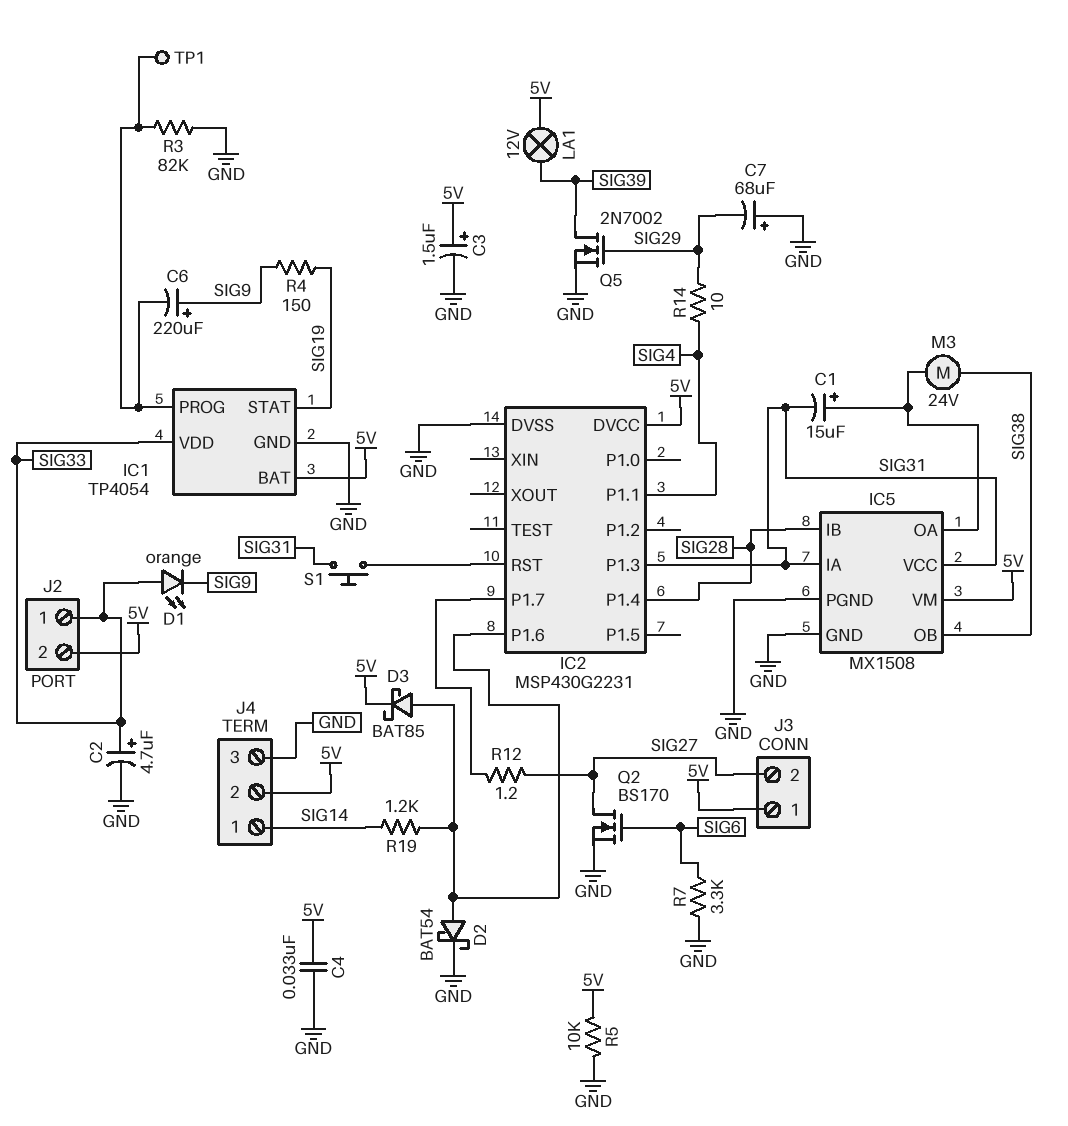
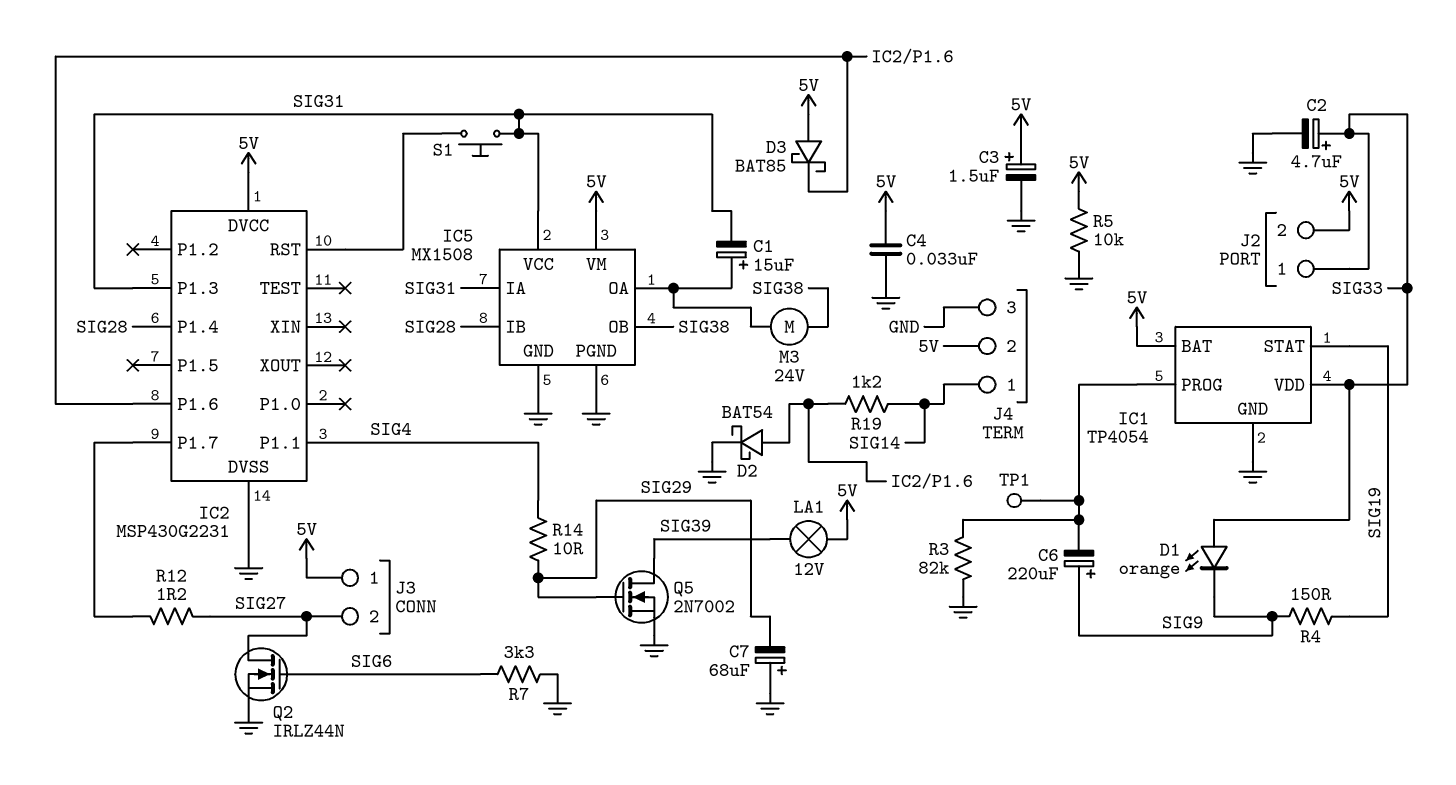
D3: schottky BAT85 (A IC2/P1.6, K 5V) -> schottky BAT85 (A 5V, K IC2/P1.6)
Q2: NMOS BS170 (G SIG6, D SIG27, S GND) -> NMOS IRLZ44N (G SIG6, D SIG27, S GND)

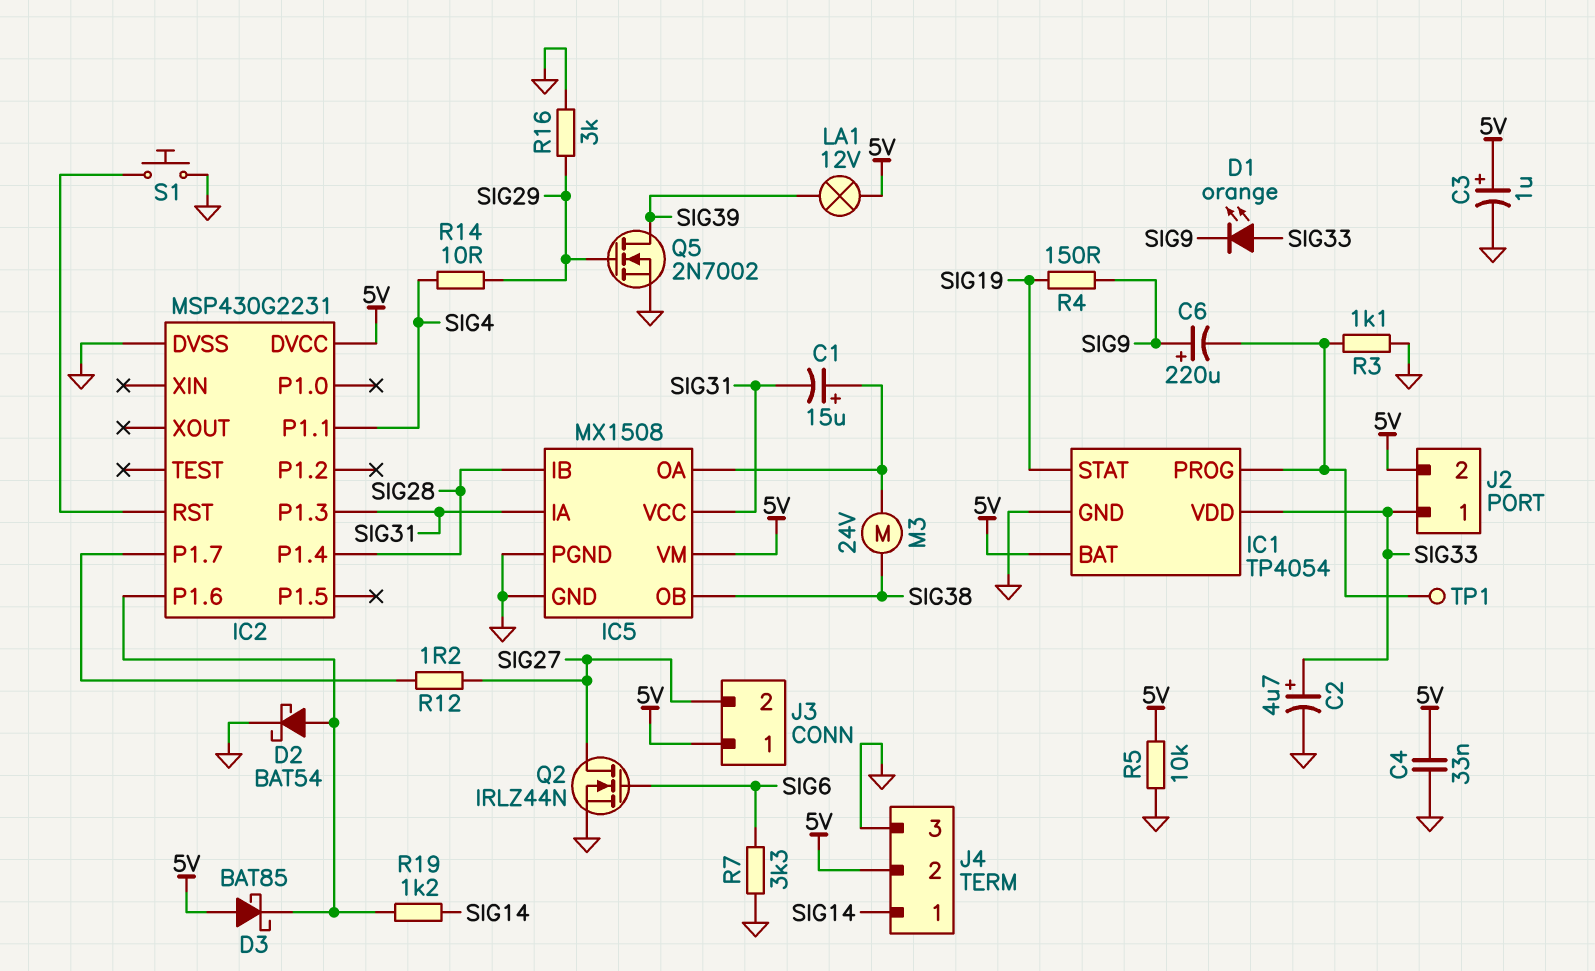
C3: 1.5uF (plus 5V, minus GND) -> 1uF (plus 5V, minus GND)
C7: 68uF (plus GND, minus SIG29) -> none
R3: 82k (GND, IC1/PROG) -> 1.1k (GND, IC1/PROG)
R16: none -> 3k (GND, SIG29)
S1: button (IC2/RST, SIG31) -> button (GND, IC2/RST)

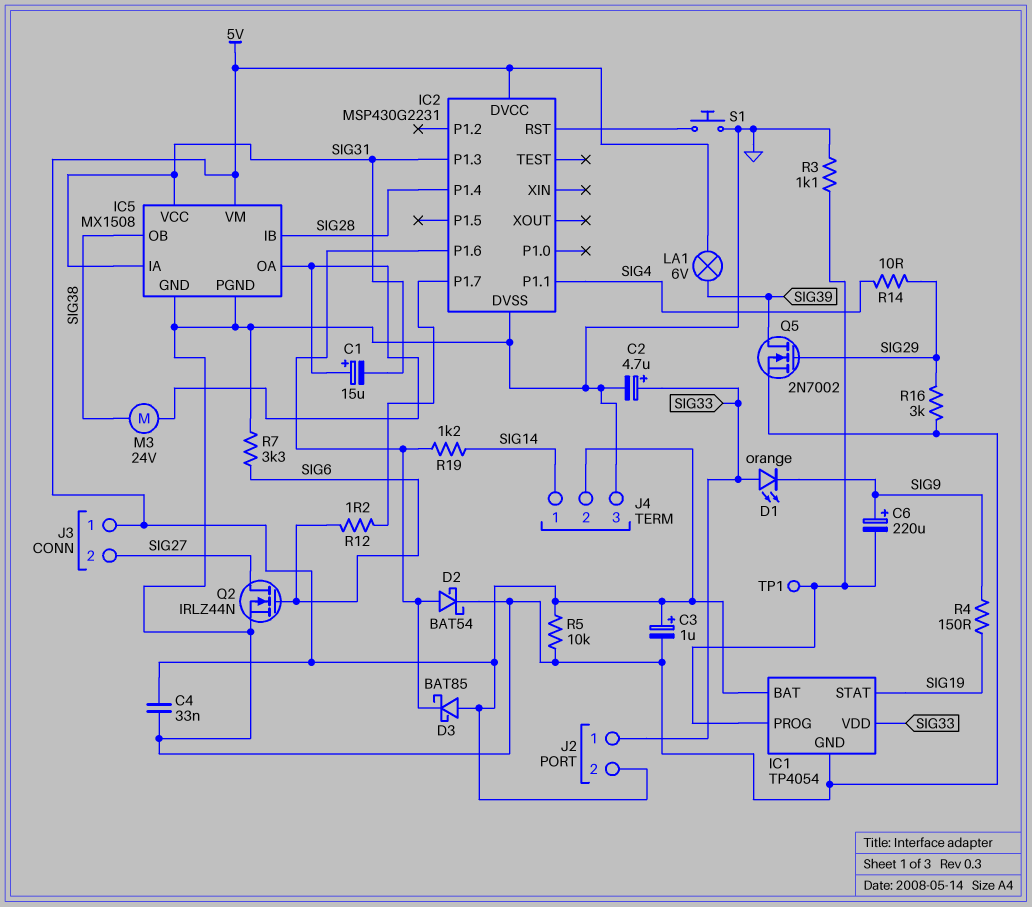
LA1: lamp 12V (5V, SIG39) -> lamp 6V (5V, SIG39)
R12: 1.2 (IC2/P1.7, SIG27) -> 1.2 (IC2/P1.7, SIG6)

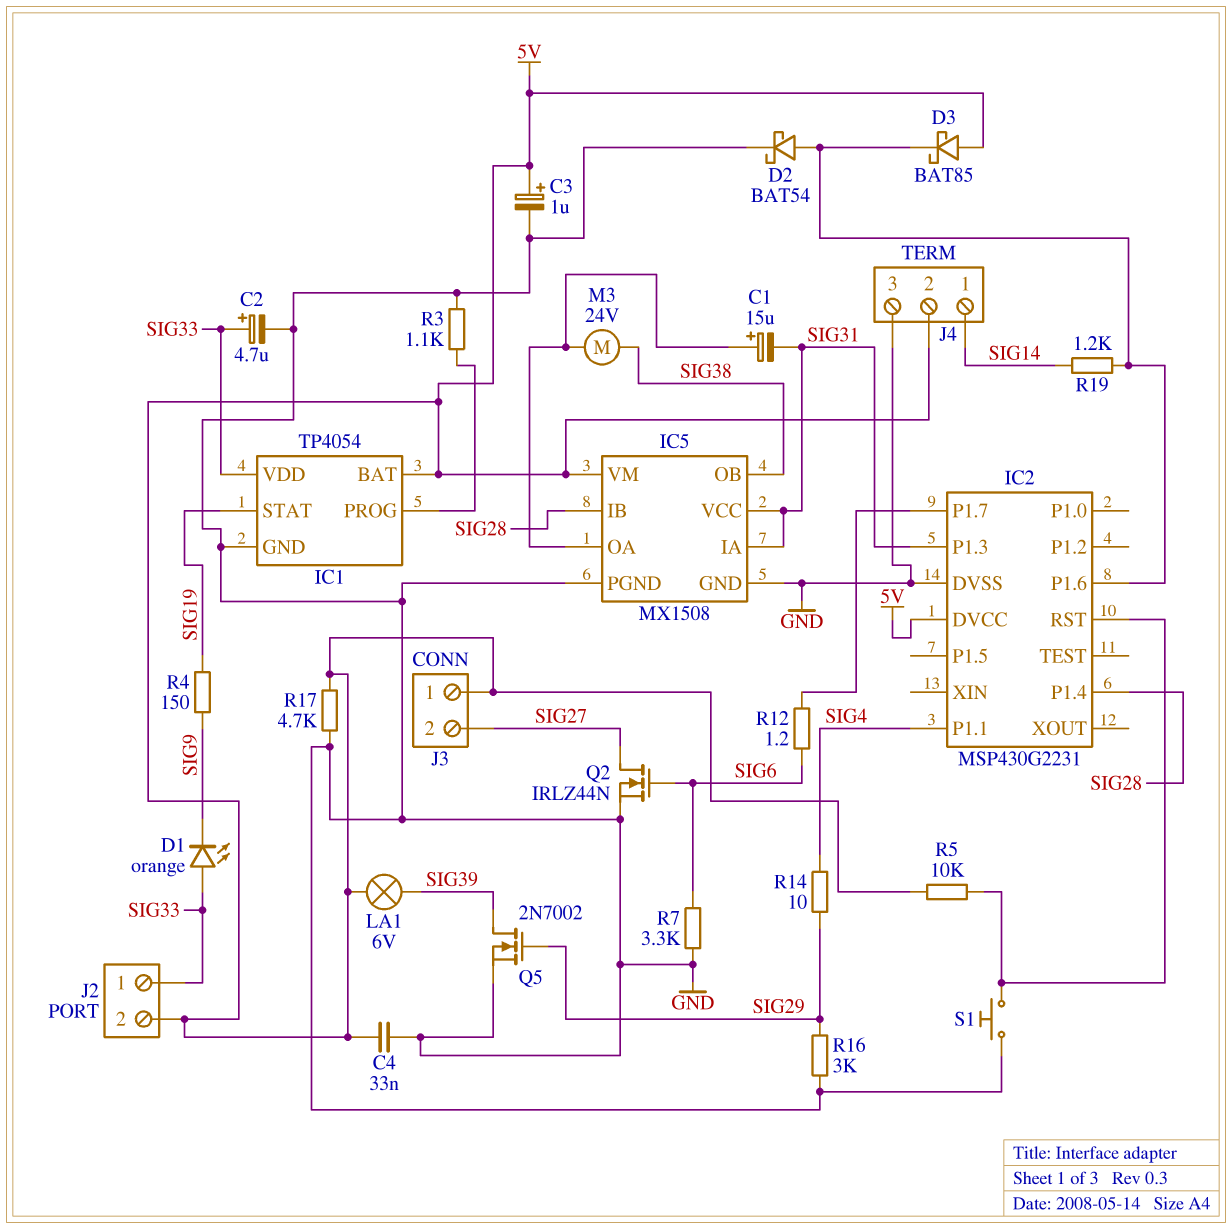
C6: 220uF (plus SIG9, minus IC1/PROG) -> none
R5: 10k (5V, GND) -> 10k (5V, IC2/RST)
R17: none -> 4.7k (5V, GND)
TP1: test point (IC1/PROG) -> none

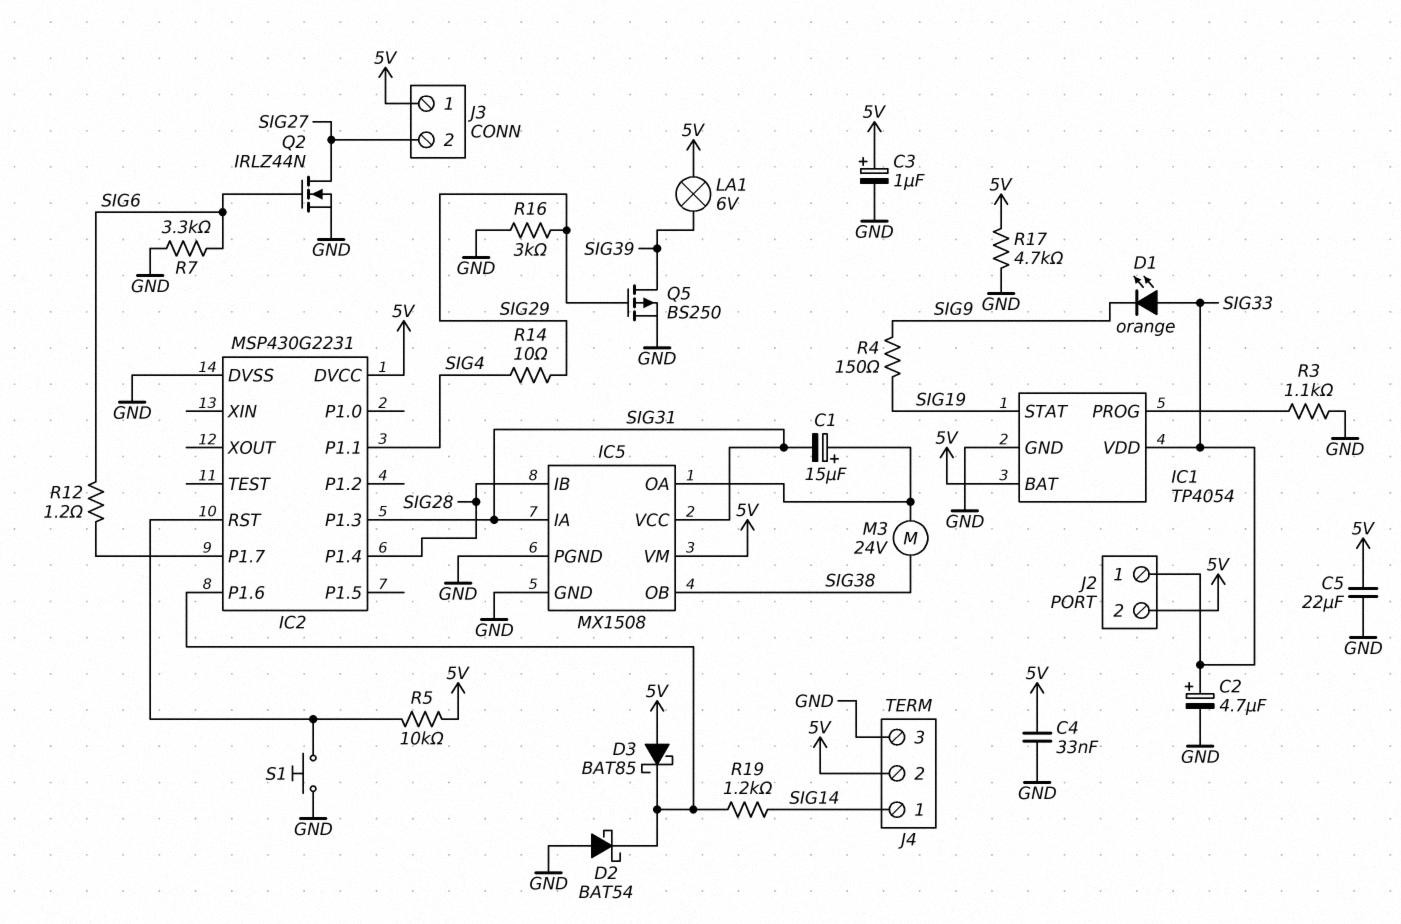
C5: none -> 22uF (5V, GND)
D2: schottky BAT54 (A IC2/P1.6, K GND) -> schottky BAT54 (A GND, K IC2/P1.6)
Q5: NMOS 2N7002 (G SIG29, D SIG39, S GND) -> PMOS BS250 (G SIG29, D SIG39, S GND)

